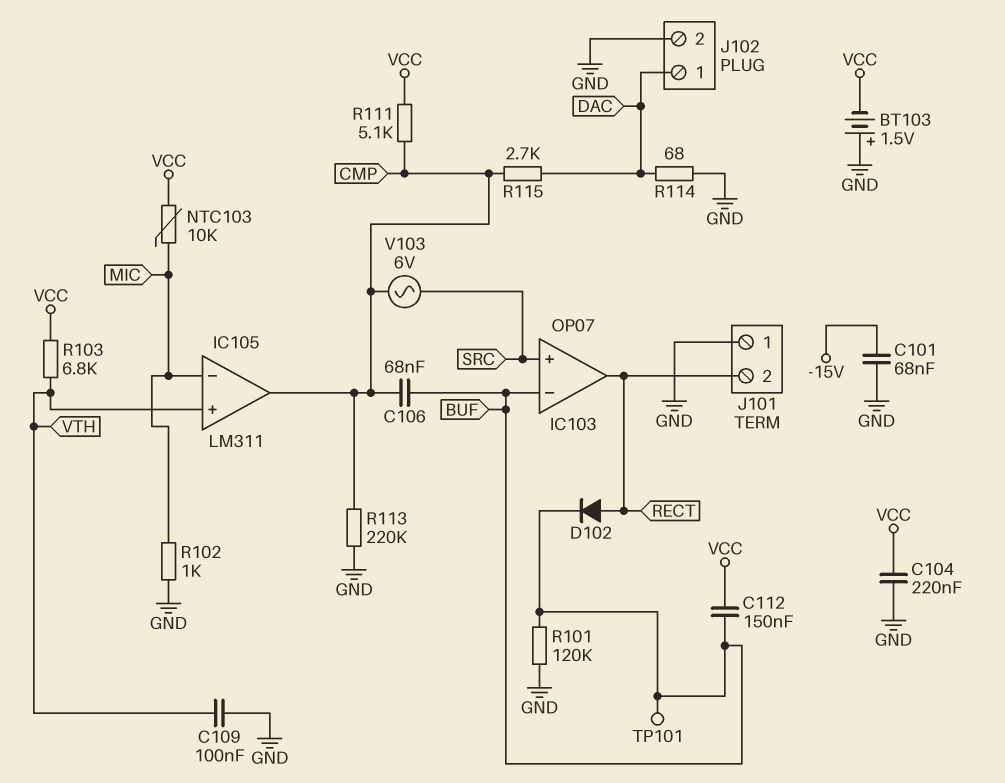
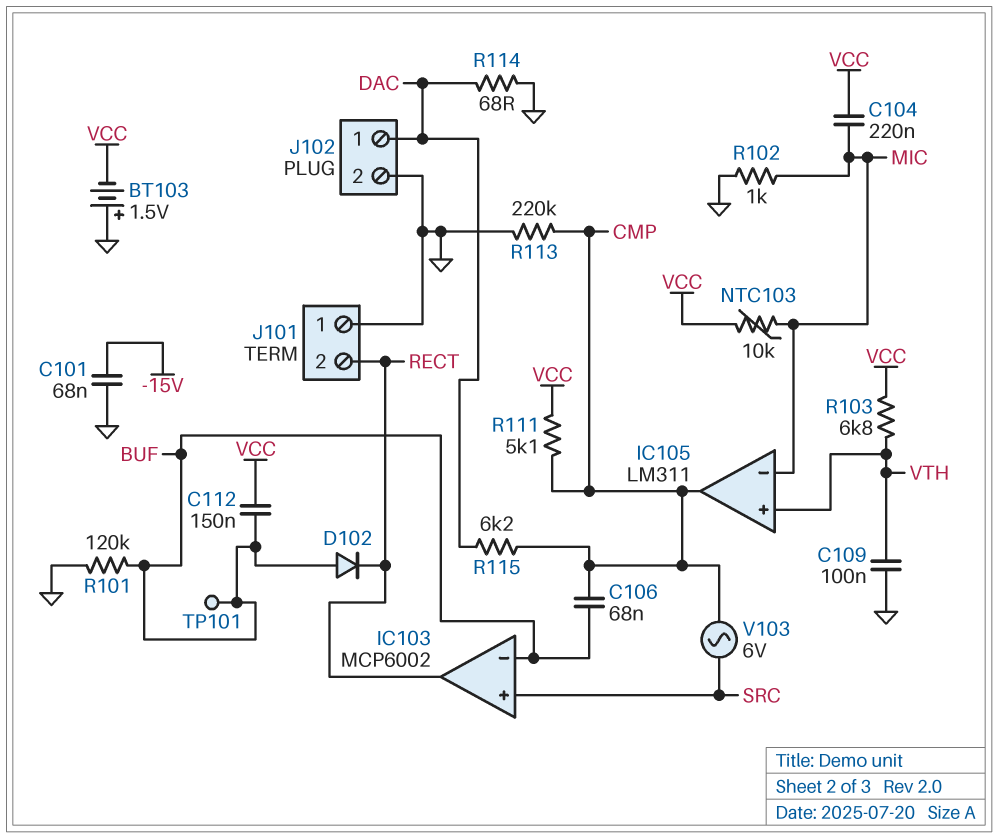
C104: 220nF (GND, VCC) -> 220nF (MIC, VCC)
D102: diode (A RECT, K BUF) -> diode (A BUF, K RECT)
IC103: OP07 -> MCP6002
R115: 2.7k (CMP, DAC) -> 6.2k (CMP, DAC)

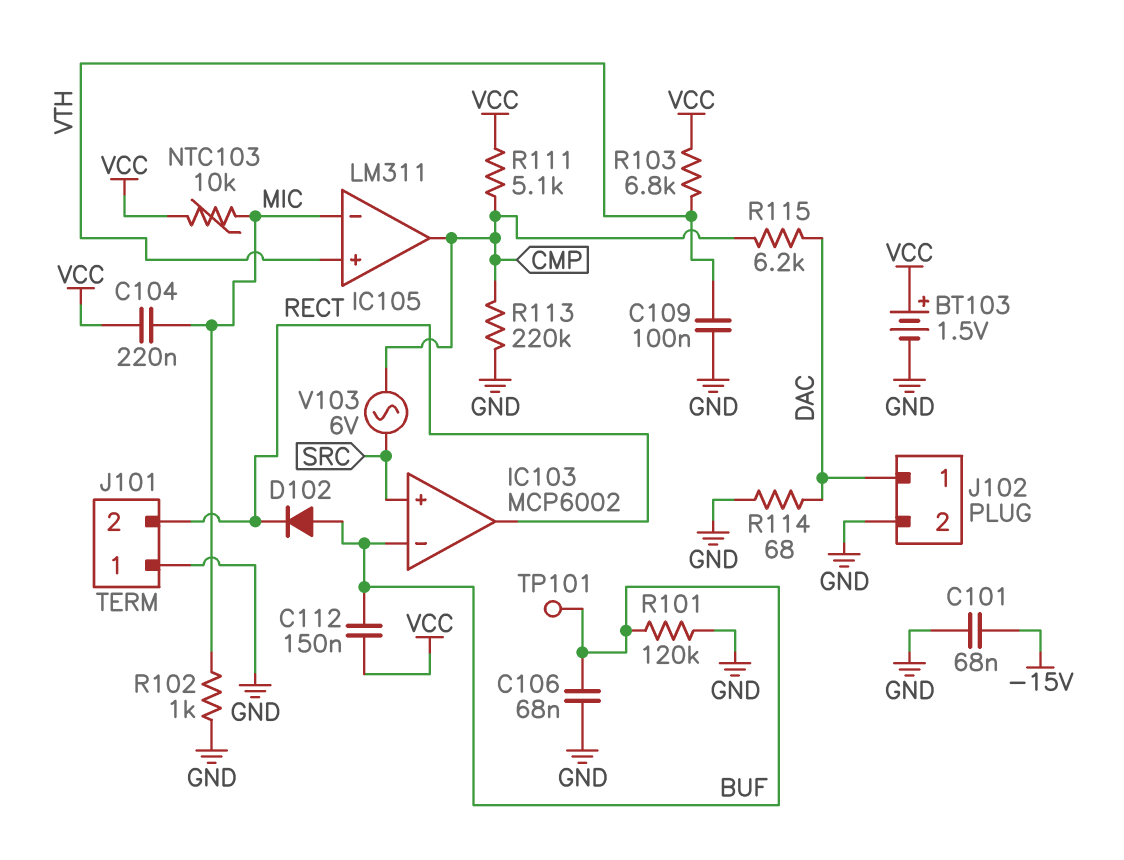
BT103: 1.5V (plus GND, minus VCC) -> 1.5V (plus VCC, minus GND)
C106: 68nF (BUF, CMP) -> 68nF (BUF, GND)

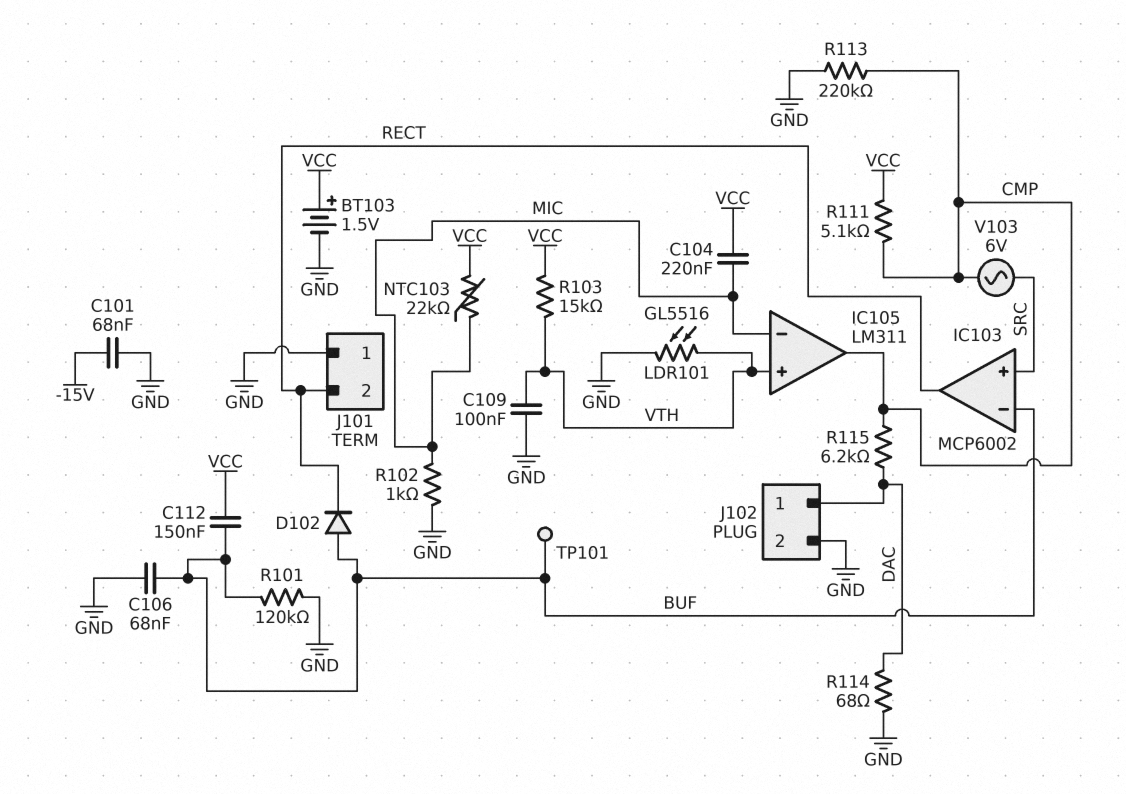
LDR101: none -> GL5516 (GND, VTH)
NTC103: 10k (MIC, VCC) -> 22k (MIC, VCC)
R103: 6.8k (VCC, VTH) -> 15k (VCC, VTH)

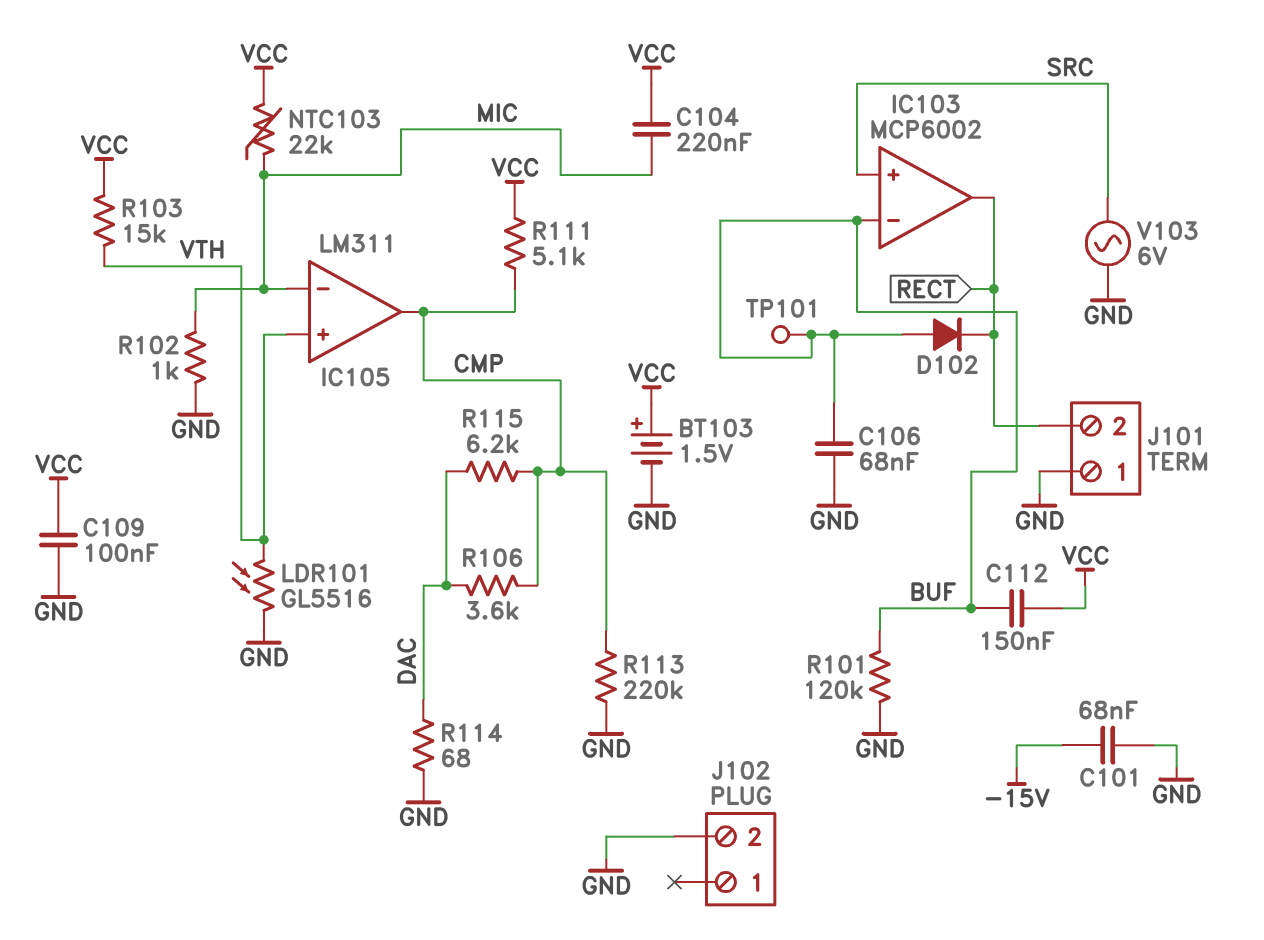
C109: 100nF (GND, VTH) -> 100nF (GND, VCC)
J102 pin 1: DAC -> none
R106: none -> 3.6k (CMP, DAC)
V103: AC 6V (CMP, SRC) -> AC 6V (GND, SRC)

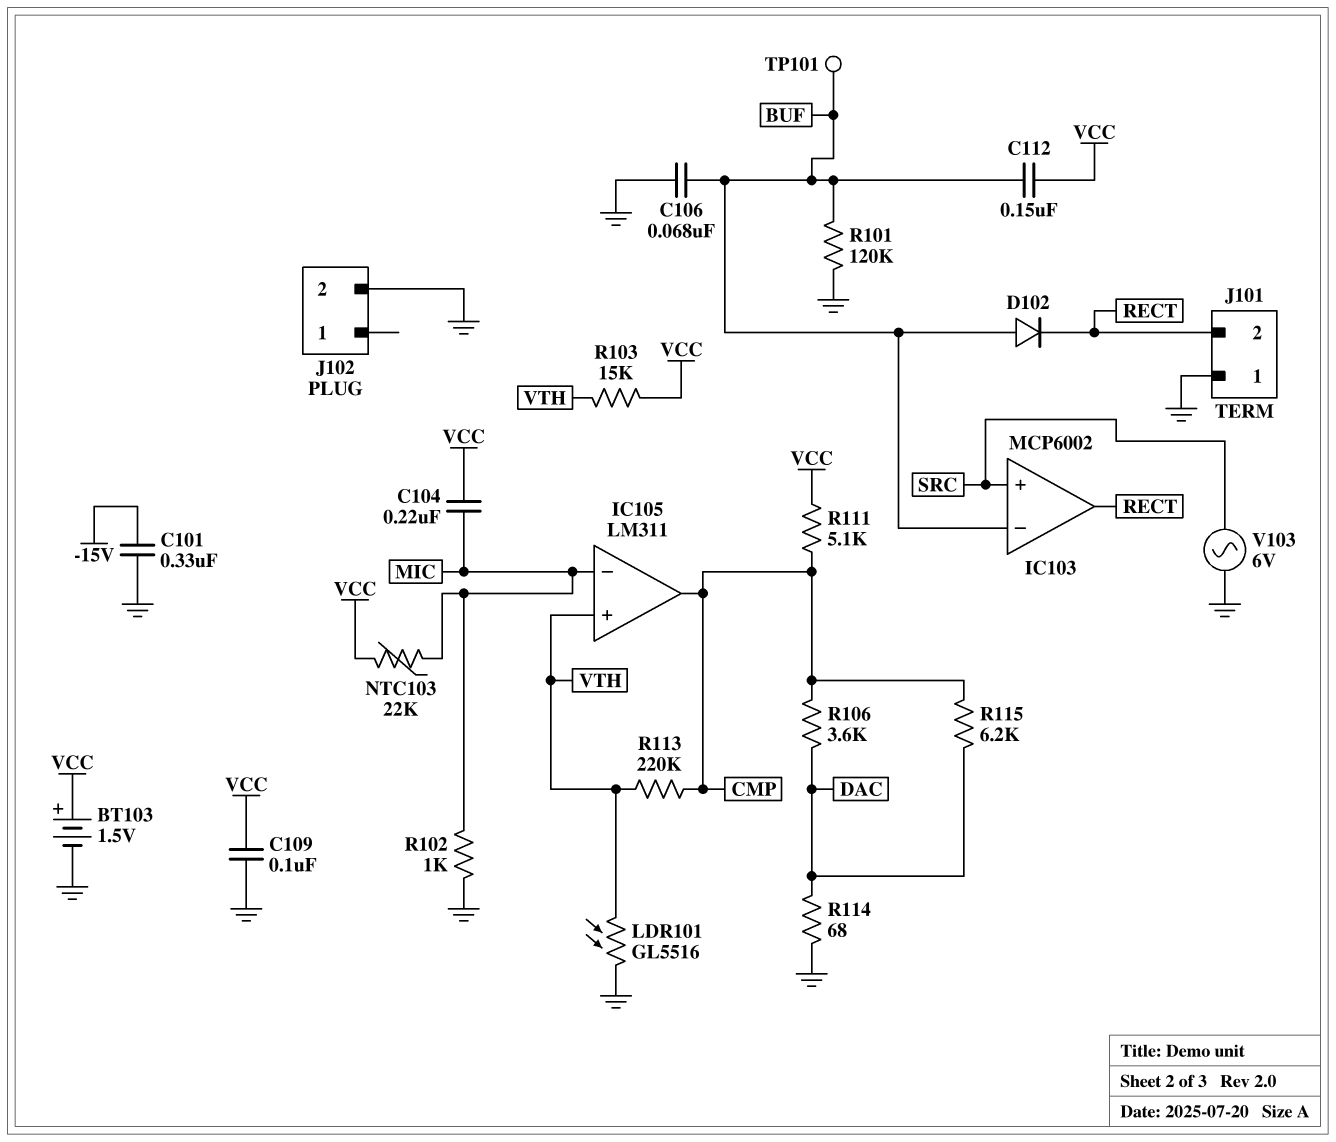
C101: 68nF (-15V, GND) -> 330nF (-15V, GND)
R113: 220k (CMP, GND) -> 220k (CMP, VTH)

